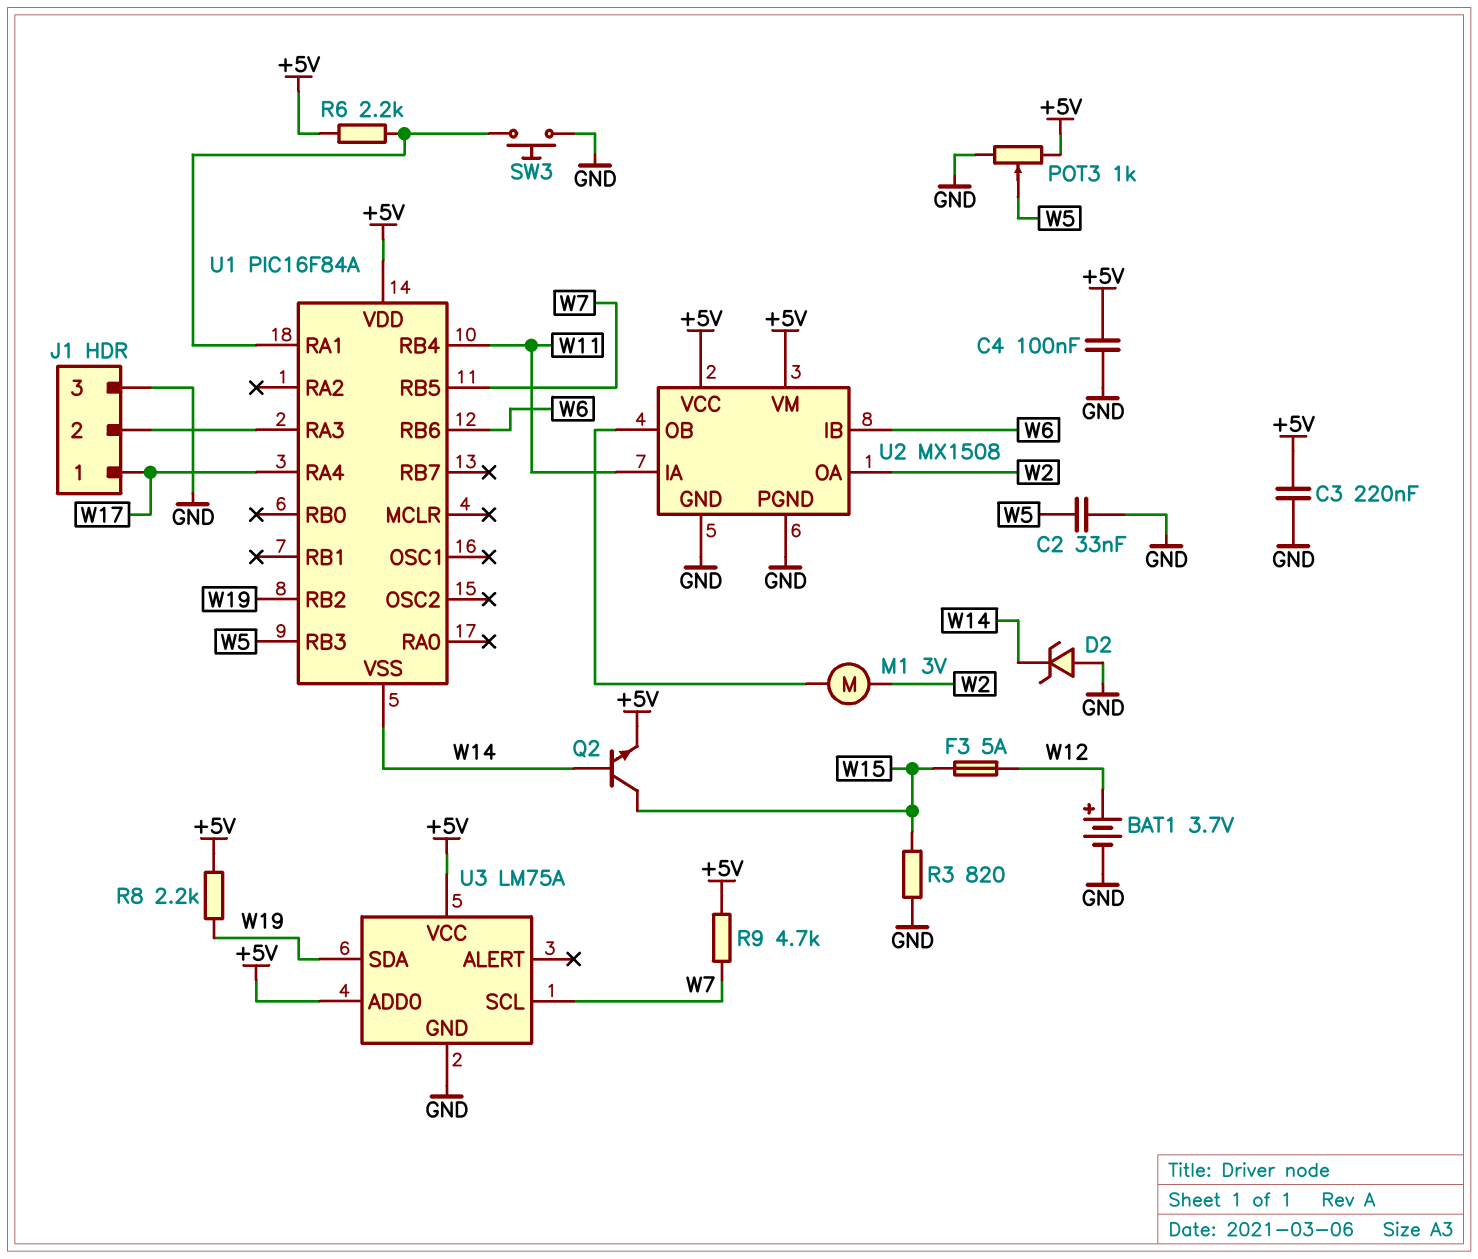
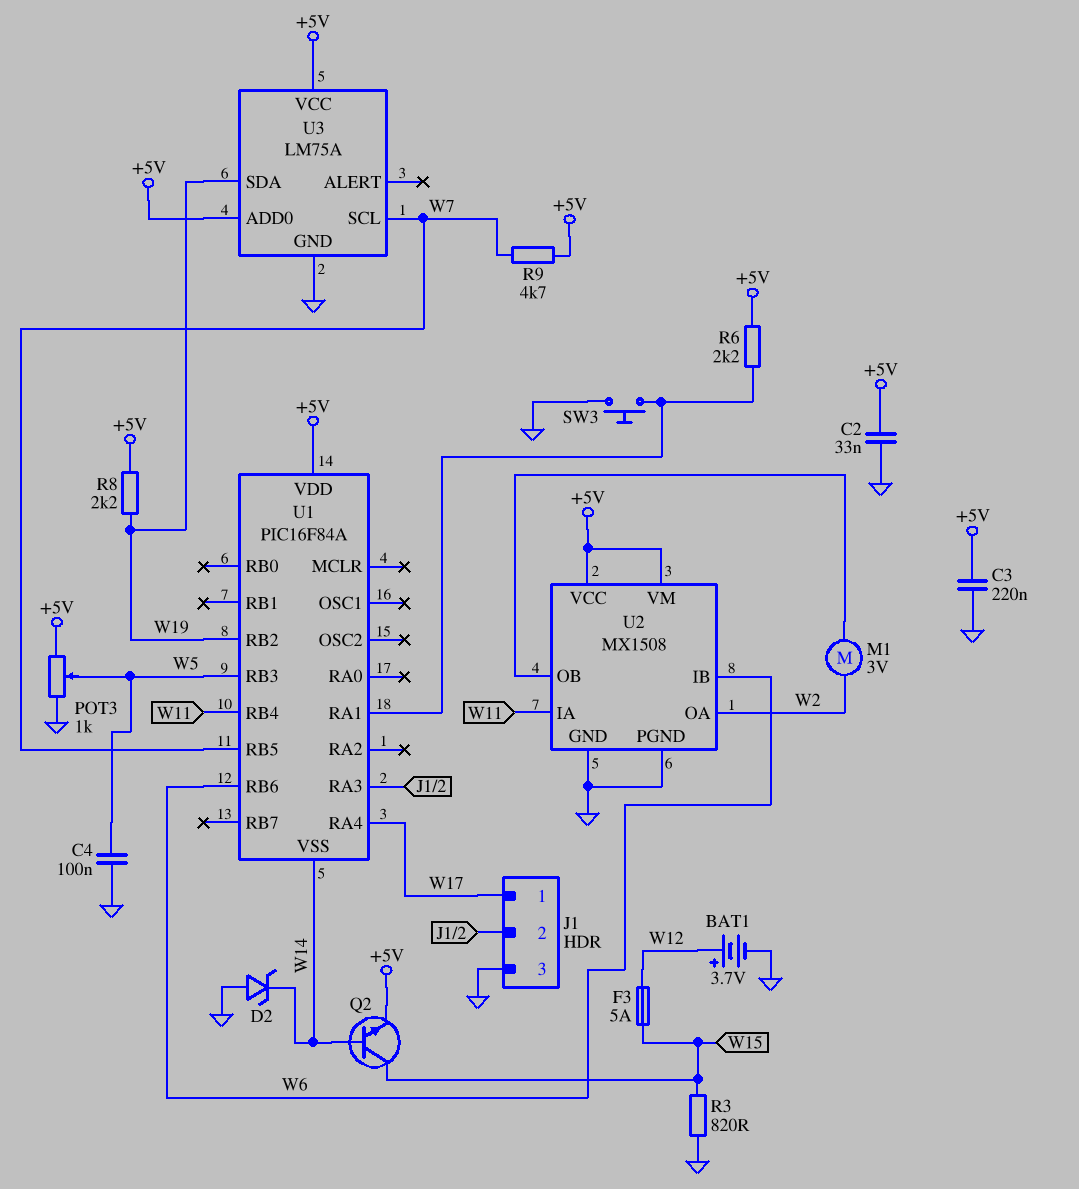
C2: 33nF (GND, W5) -> 33nF (+5V, GND)
C4: 100nF (+5V, GND) -> 100nF (GND, W5)

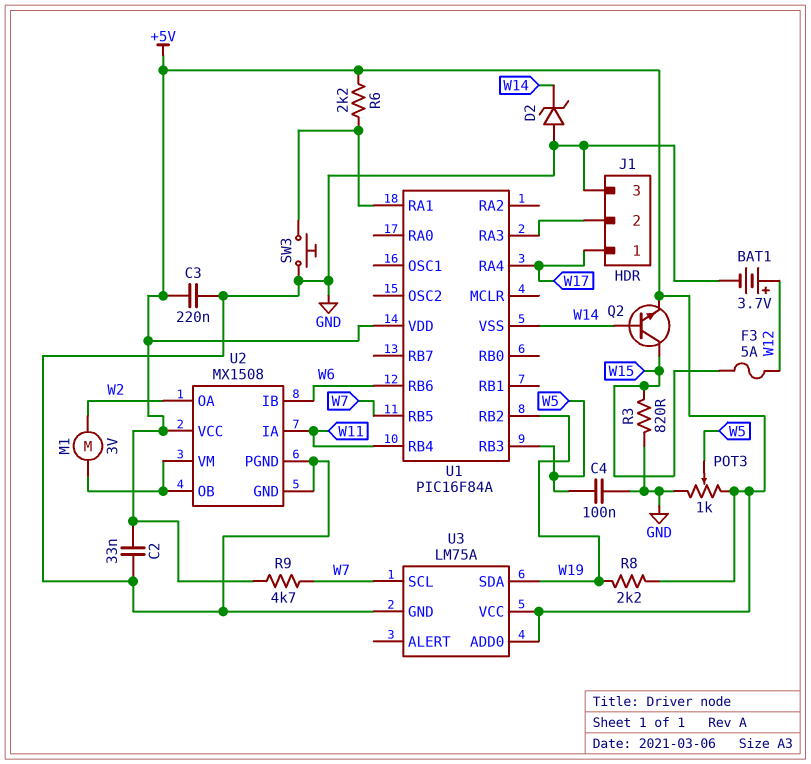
U2 pin VM: +5V -> U2/OB

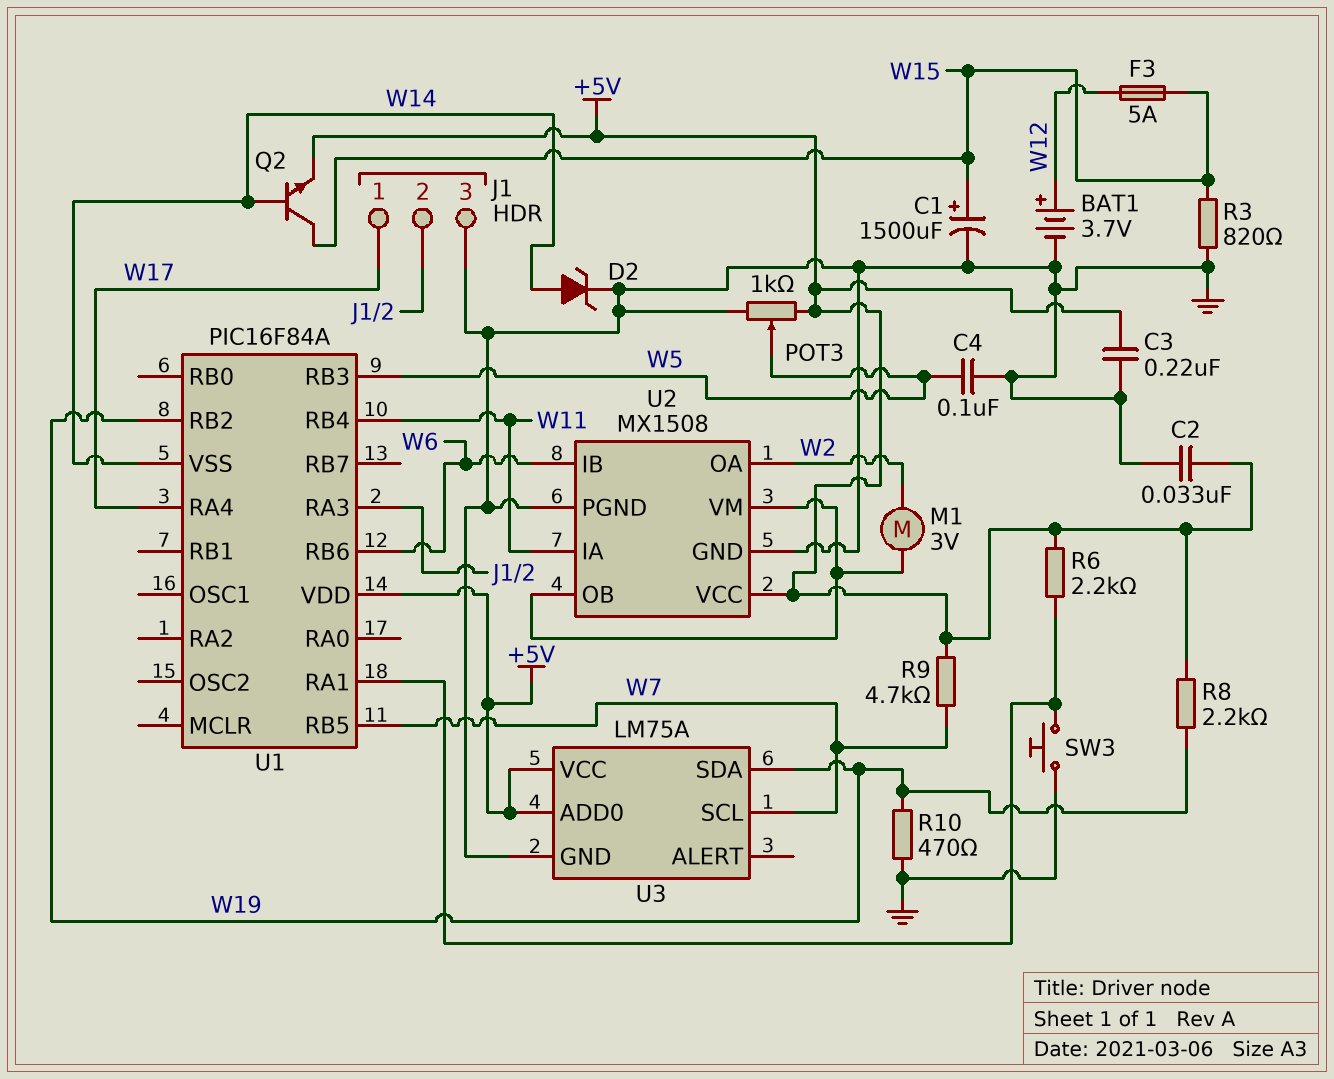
C1: none -> 1500uF (plus W15, minus GND)
D2: zener (A GND, K W14) -> zener (A W14, K GND)
R10: none -> 470 (GND, W19)

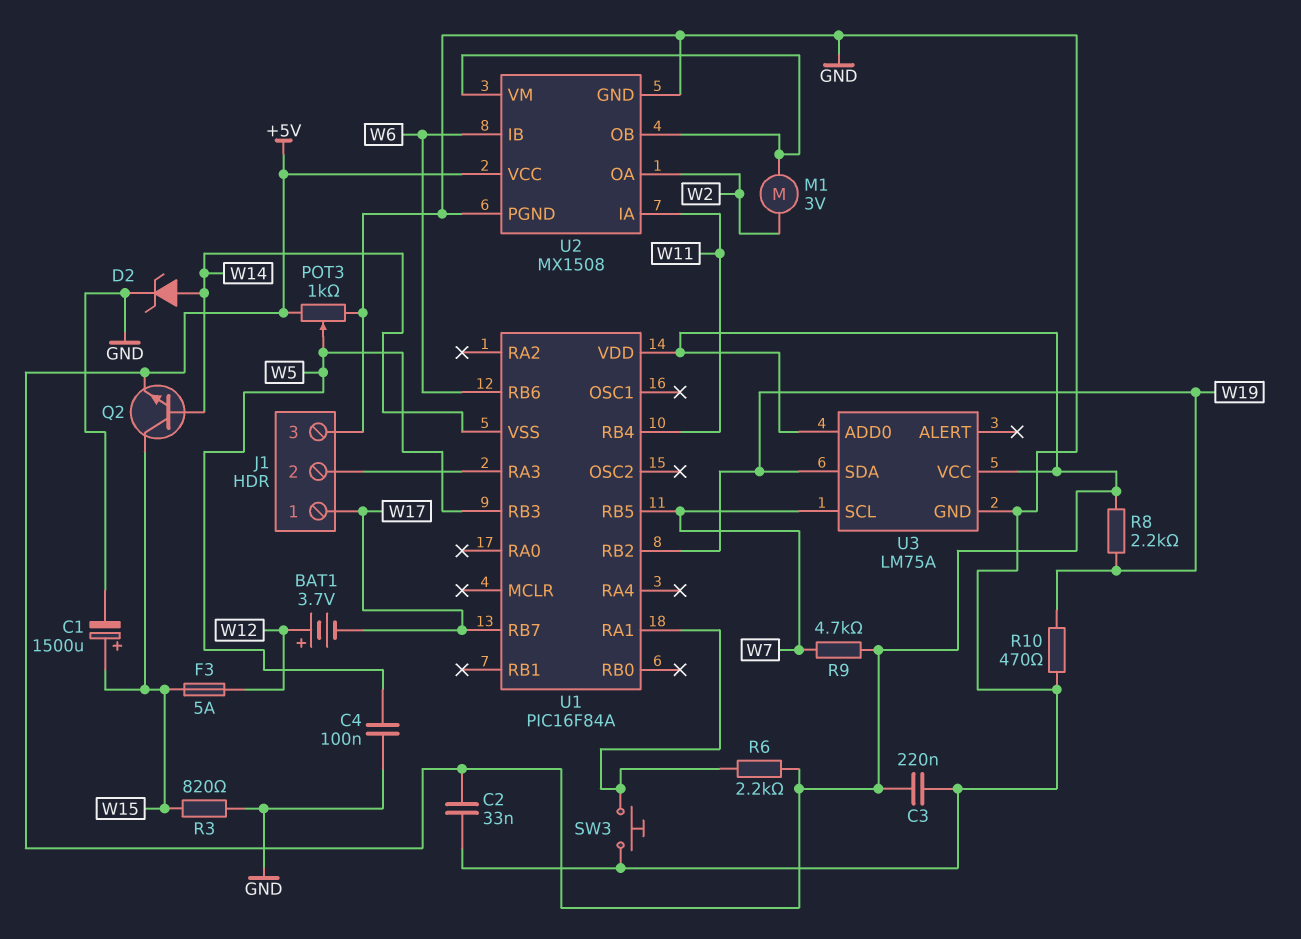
BAT1: 3.7V (plus W12, minus GND) -> 3.7V (plus W12, minus W17)
U1 pin RA4: W17 -> none
U1 pin RB7: none -> W17

